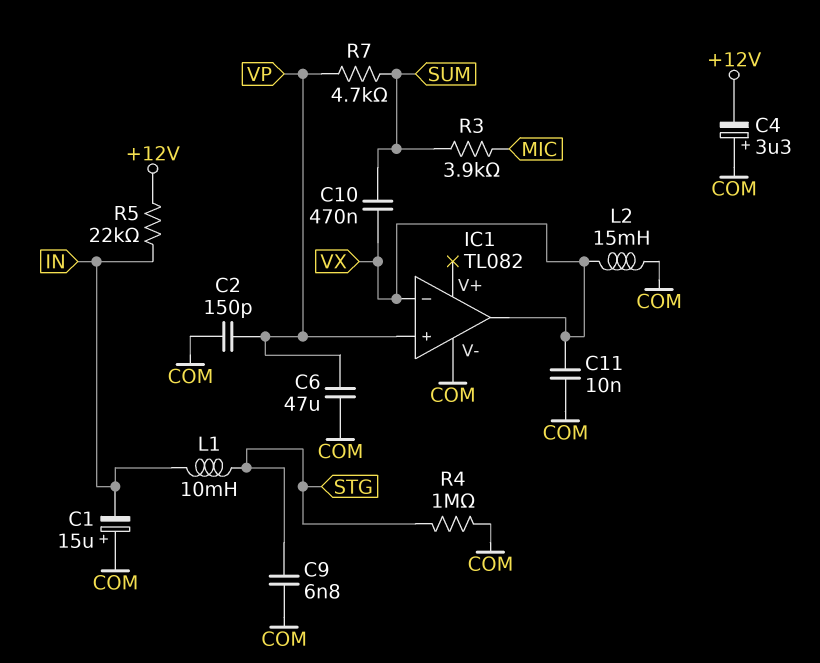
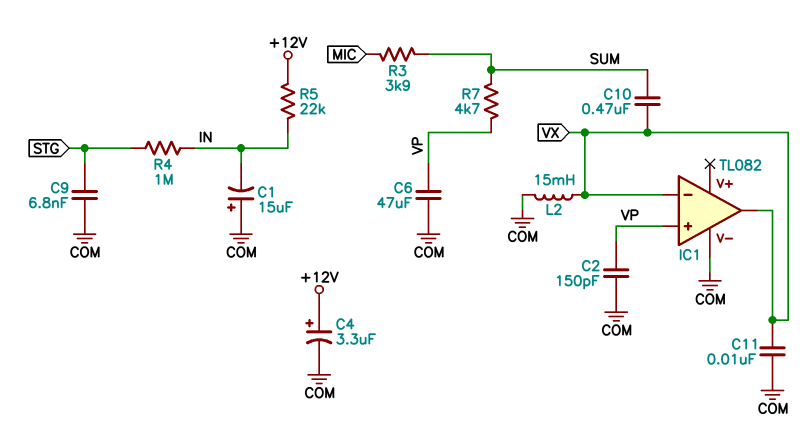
C4: 3.3uF (plus COM, minus +12V) -> 3.3uF (plus +12V, minus COM)
L1: 10mH (IN, STG) -> none
R4: 1M (COM, STG) -> 1M (IN, STG)

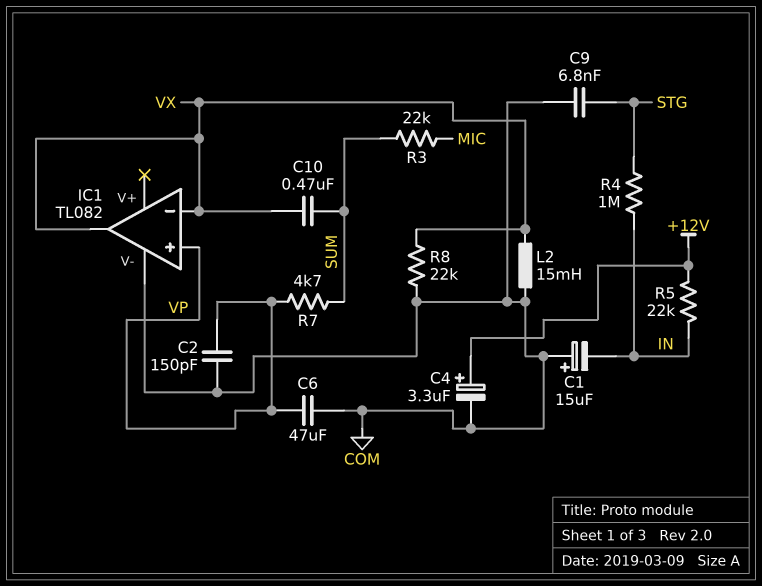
C11: 10nF (COM, VX) -> none
R3: 3.9k (MIC, SUM) -> 22k (MIC, SUM)
R8: none -> 22k (COM, VX)

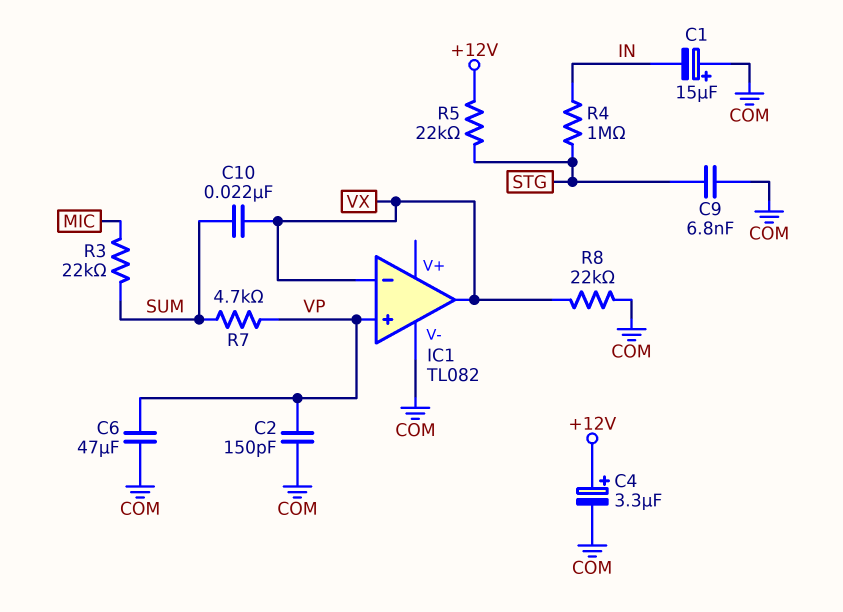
C10: 470nF (SUM, VX) -> 22nF (SUM, VX)
L2: 15mH (COM, VX) -> none
R5: 22k (+12V, IN) -> 22k (+12V, STG)

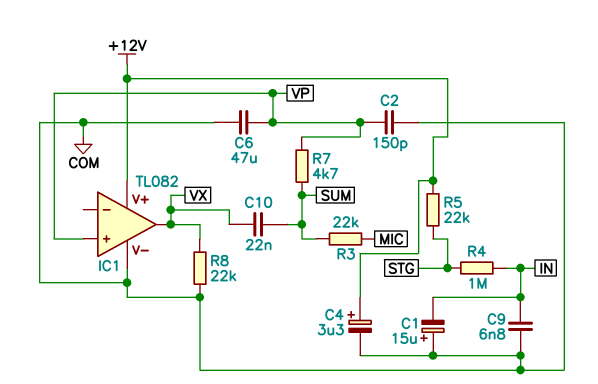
C9: 6.8nF (COM, STG) -> 6.8nF (COM, IN)
IC1 pin V+: none -> +12V
IC1 pin in-: VX -> none

